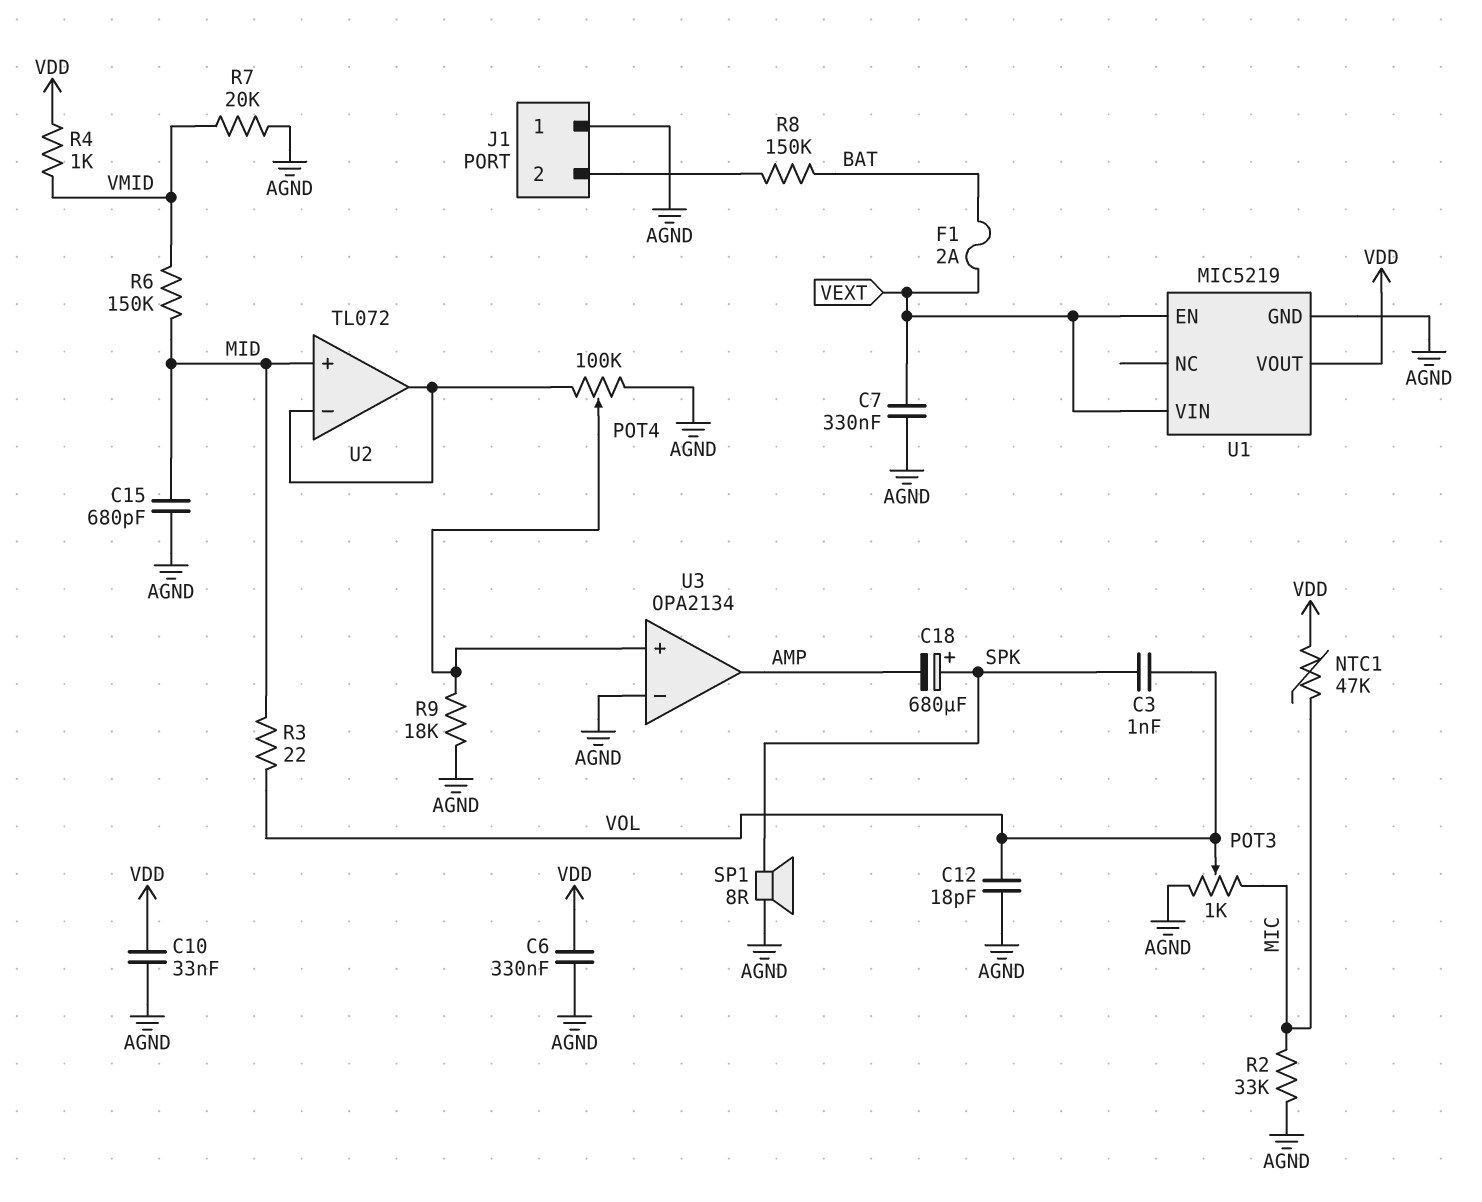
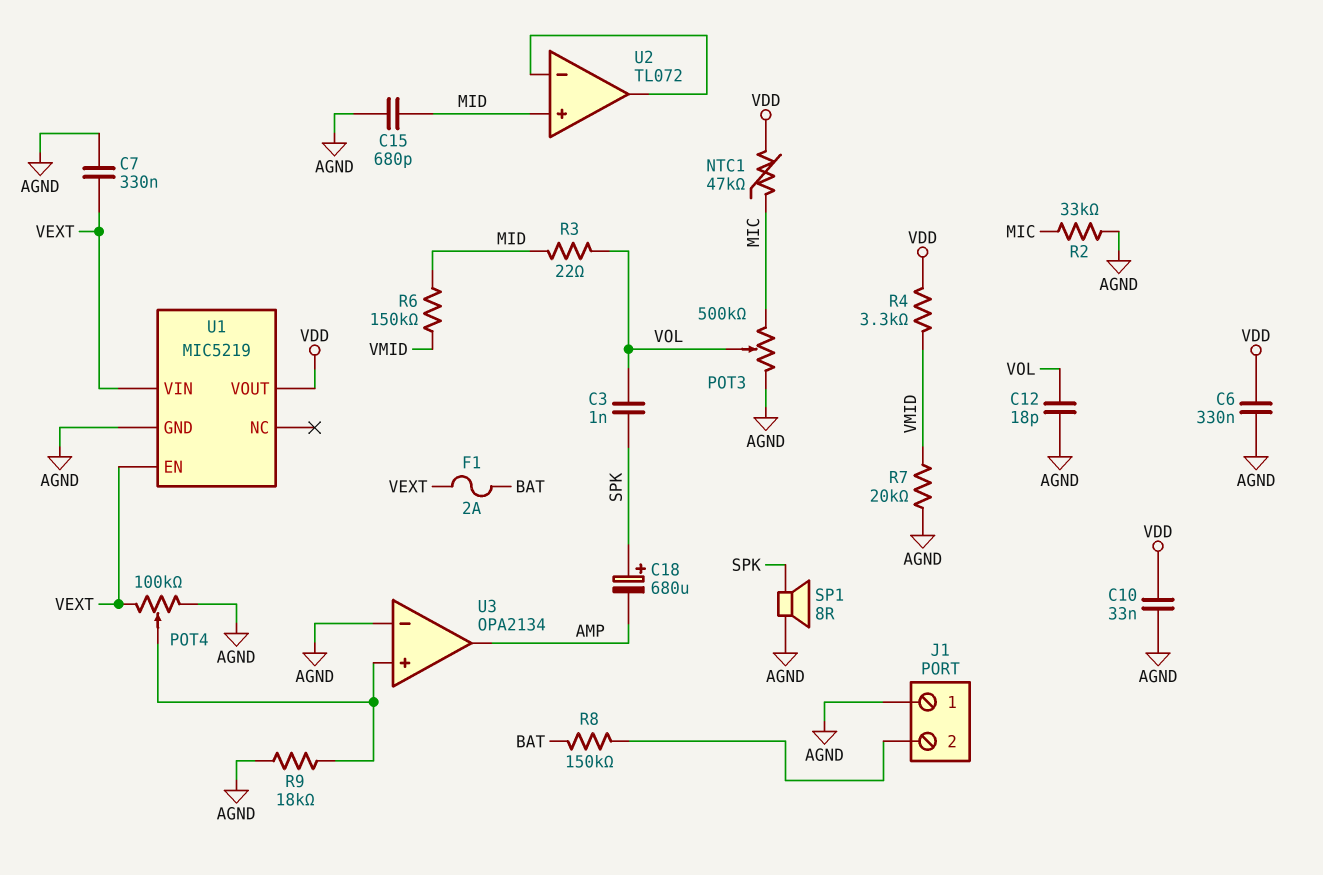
POT3: 1k (AGND, MIC, wiper VOL) -> 500k (AGND, MIC, wiper VOL)
POT4: 100k (AGND, U2/in-, wiper U3/in+) -> 100k (AGND, VEXT, wiper U3/in+)
R4: 1k (VDD, VMID) -> 3.3k (VDD, VMID)

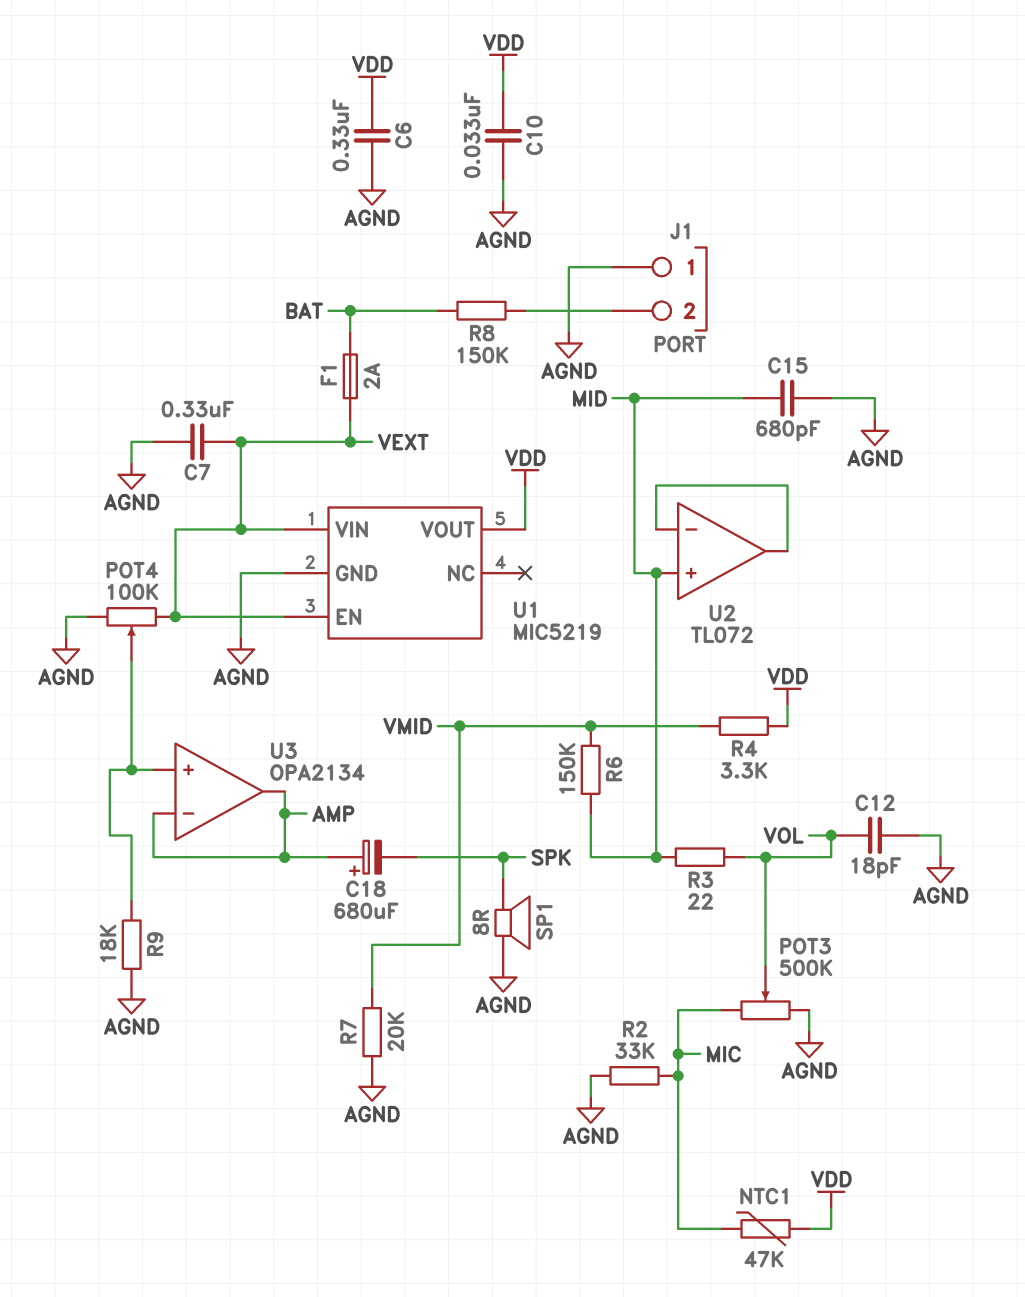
C3: 1nF (SPK, VOL) -> none
C18: 680uF (plus SPK, minus AMP) -> 680uF (plus AMP, minus SPK)
U3 pin in-: AGND -> AMP

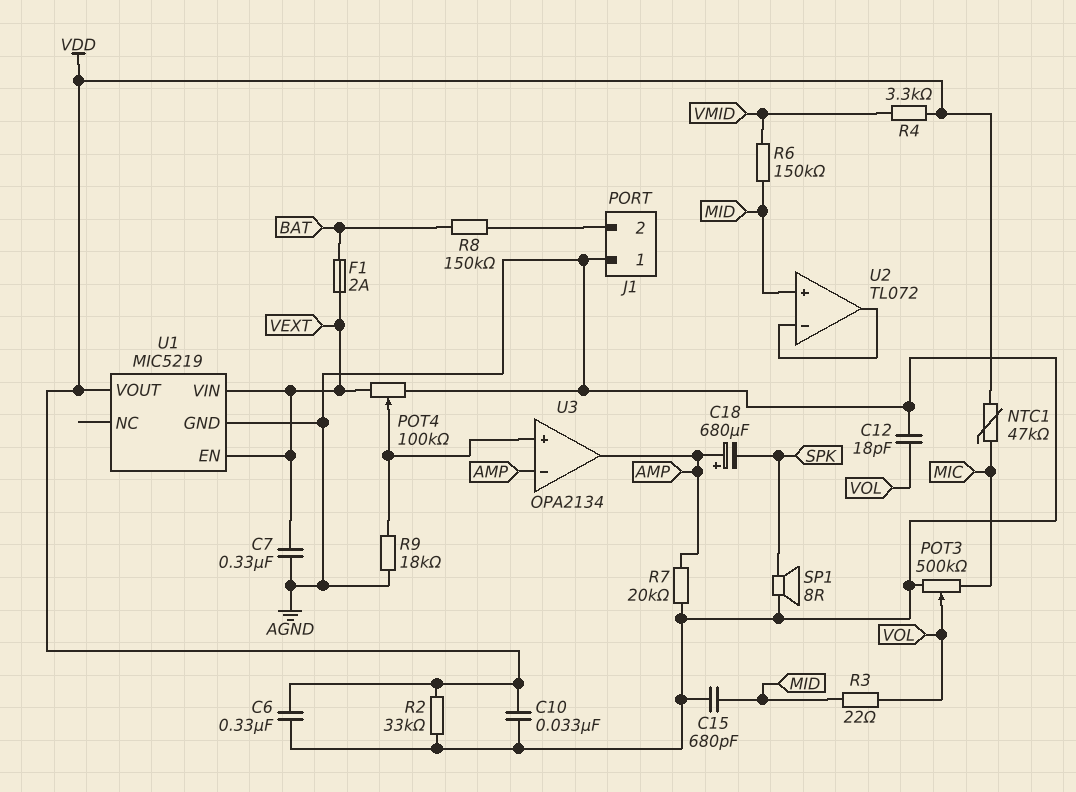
R2: 33k (AGND, MIC) -> 33k (AGND, VDD)
R7: 20k (AGND, VMID) -> 20k (AGND, AMP)

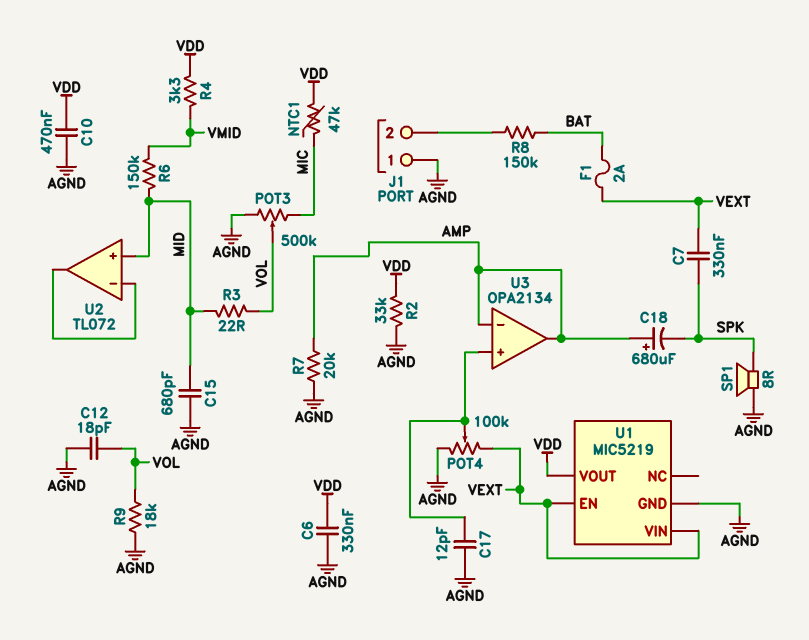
C7: 330nF (AGND, VEXT) -> 330nF (SPK, VEXT)
C10: 33nF (AGND, VDD) -> 470nF (AGND, VDD)
C17: none -> 12pF (AGND, U3/in+)
R9: 18k (AGND, U3/in+) -> 18k (AGND, VOL)

